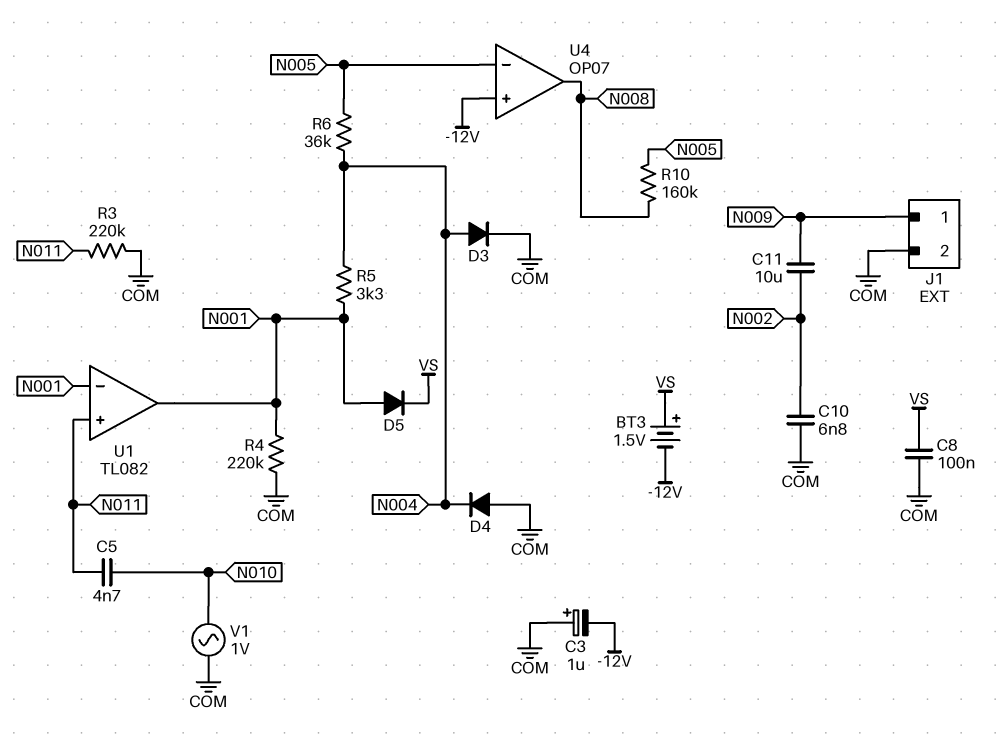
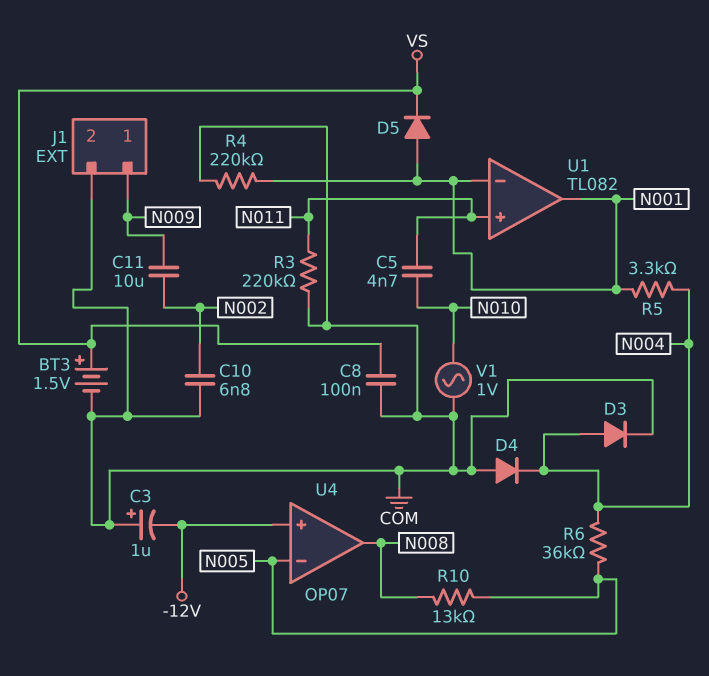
BT3: 1.5V (plus VS, minus -12V) -> 1.5V (plus VS, minus COM)
R10: 160k (N005, N008) -> 13k (N005, N008)

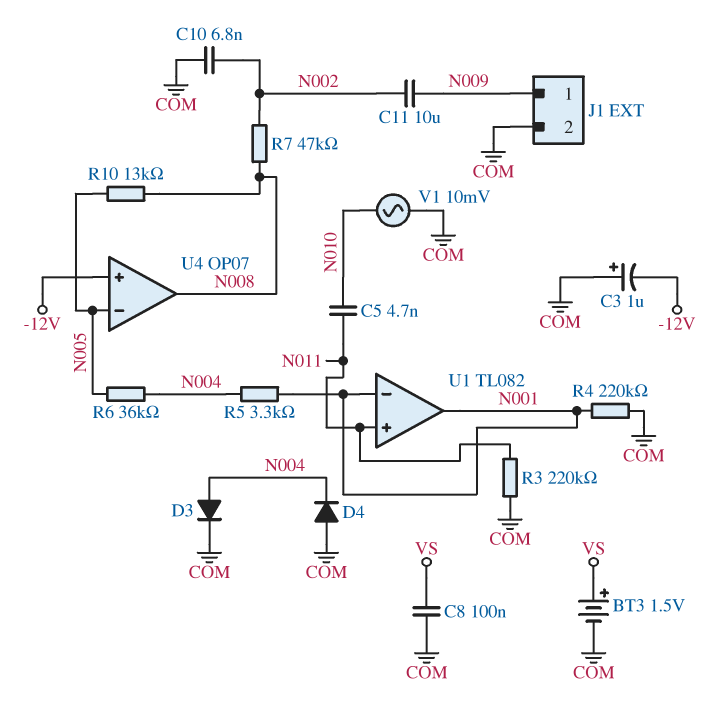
D5: diode (A N001, K VS) -> none
R7: none -> 47k (N002, N008)
V1: AC 1V (COM, N010) -> AC 10mV (COM, N010)

